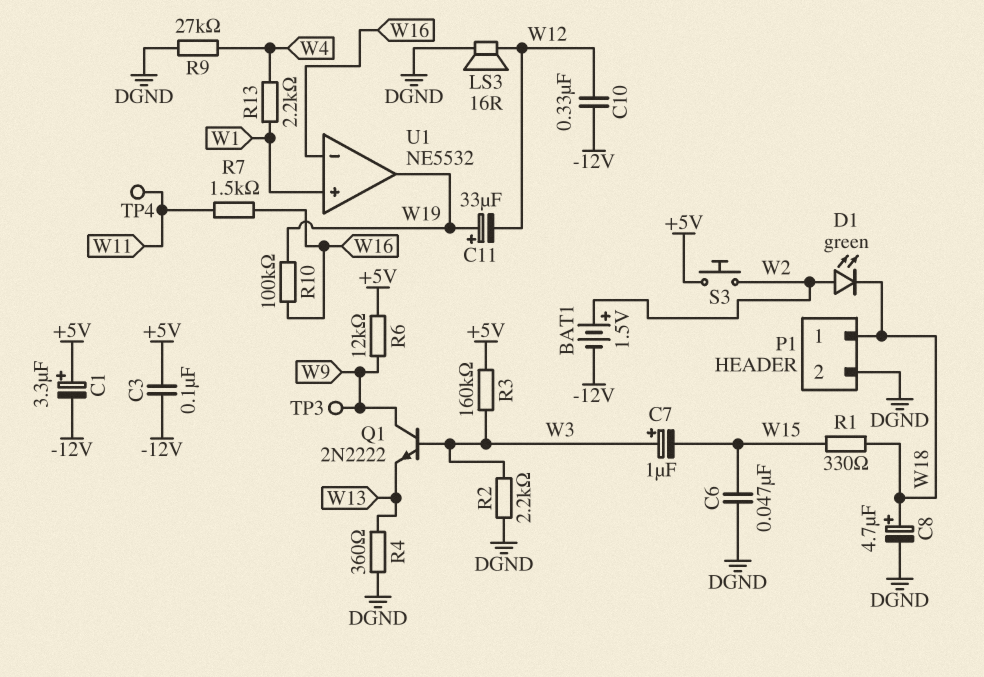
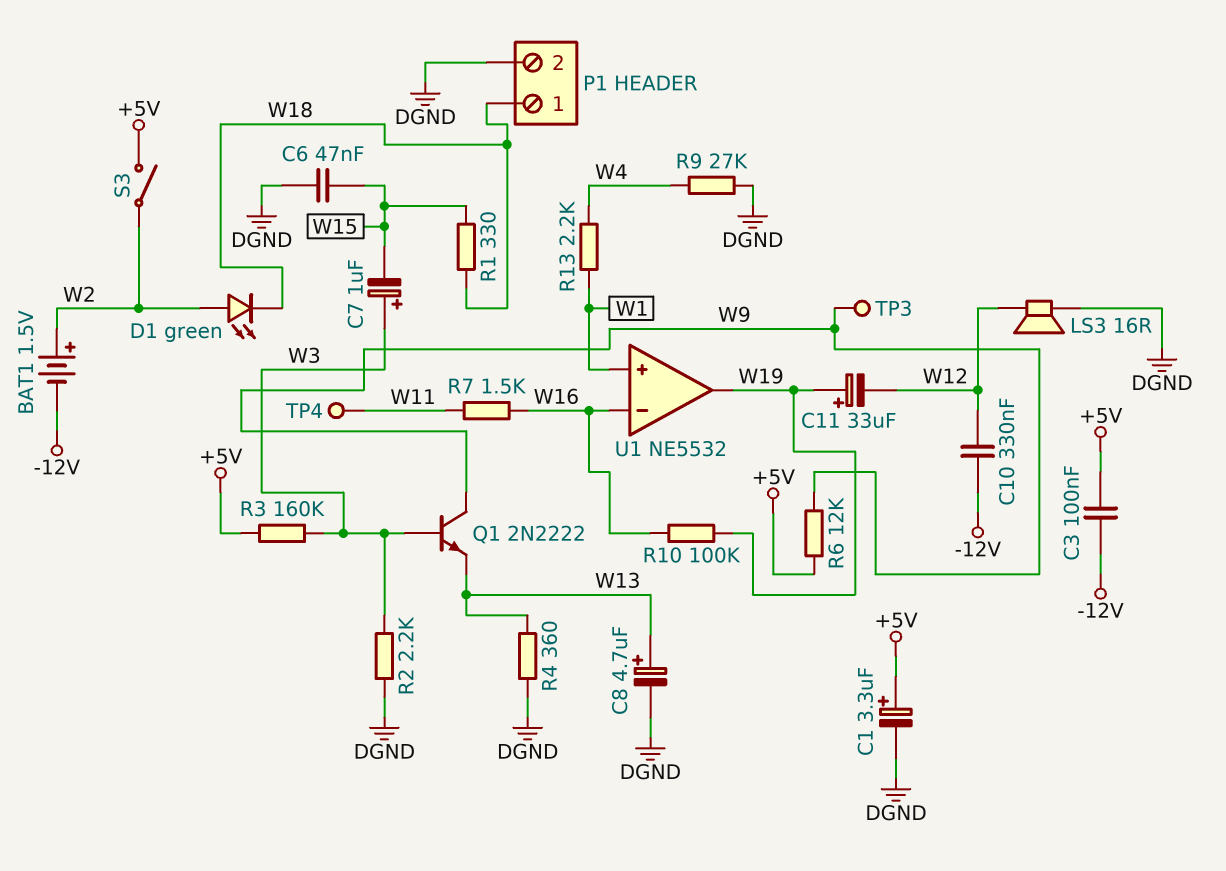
C1: 3.3uF (plus +5V, minus -12V) -> 3.3uF (plus +5V, minus DGND)
C8: 4.7uF (plus W18, minus DGND) -> 4.7uF (plus W13, minus DGND)
S3: button (+5V, W2) -> switch (+5V, W2)

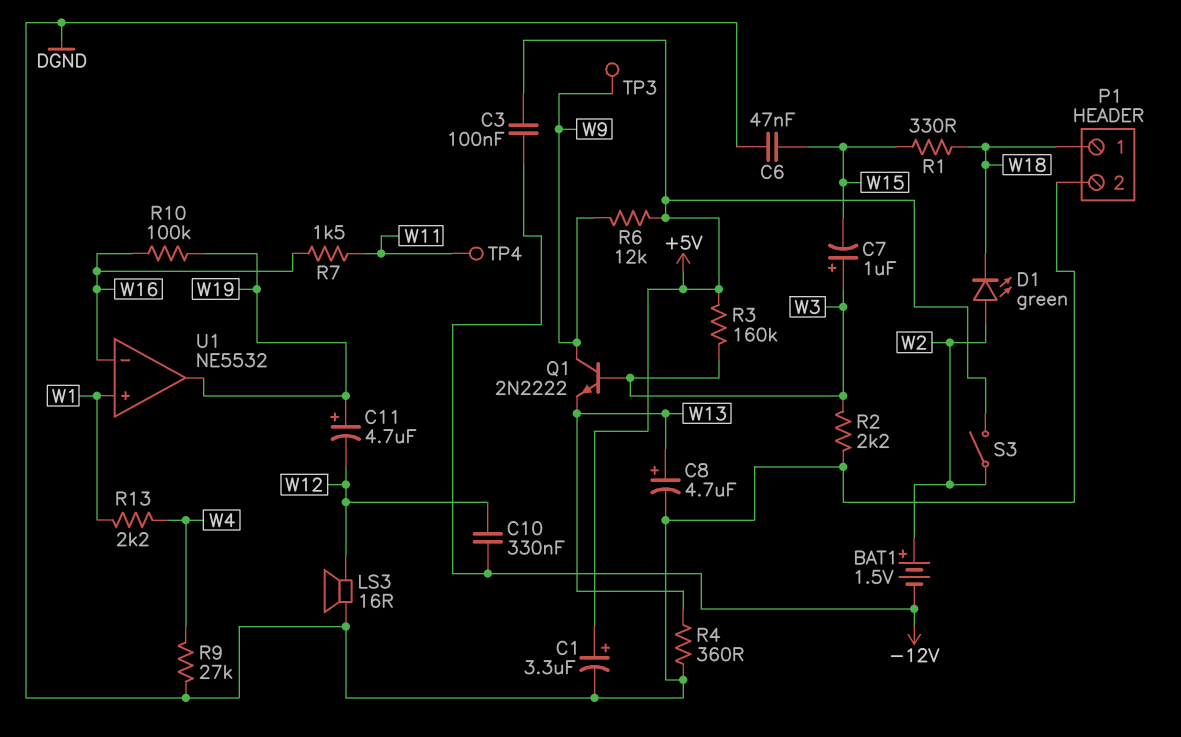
C11: 33uF (plus W19, minus W12) -> 4.7uF (plus W19, minus W12)

